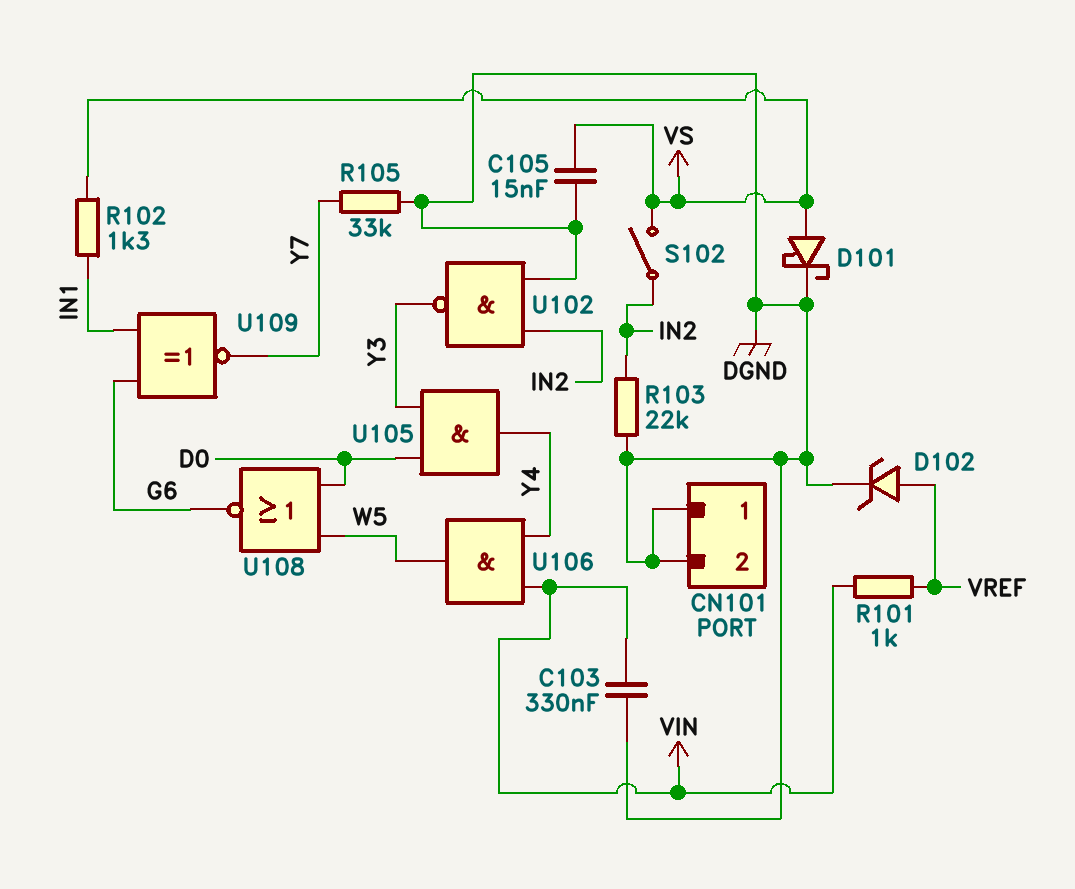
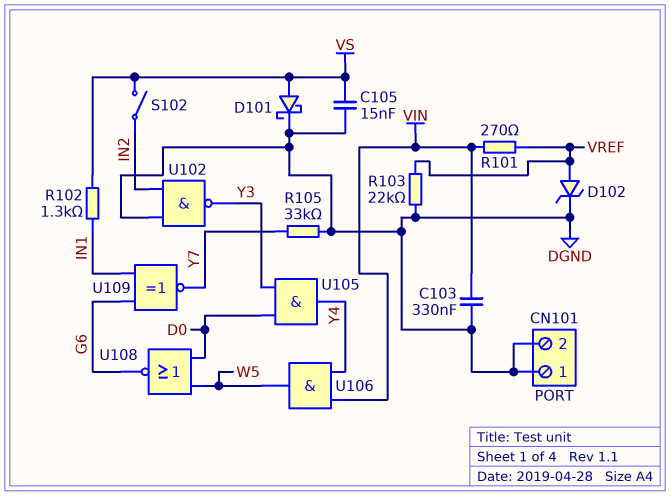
R101: 1k (VIN, VREF) -> 270 (VIN, VREF)
R103: 22k (DGND, IN2) -> 22k (DGND, VREF)

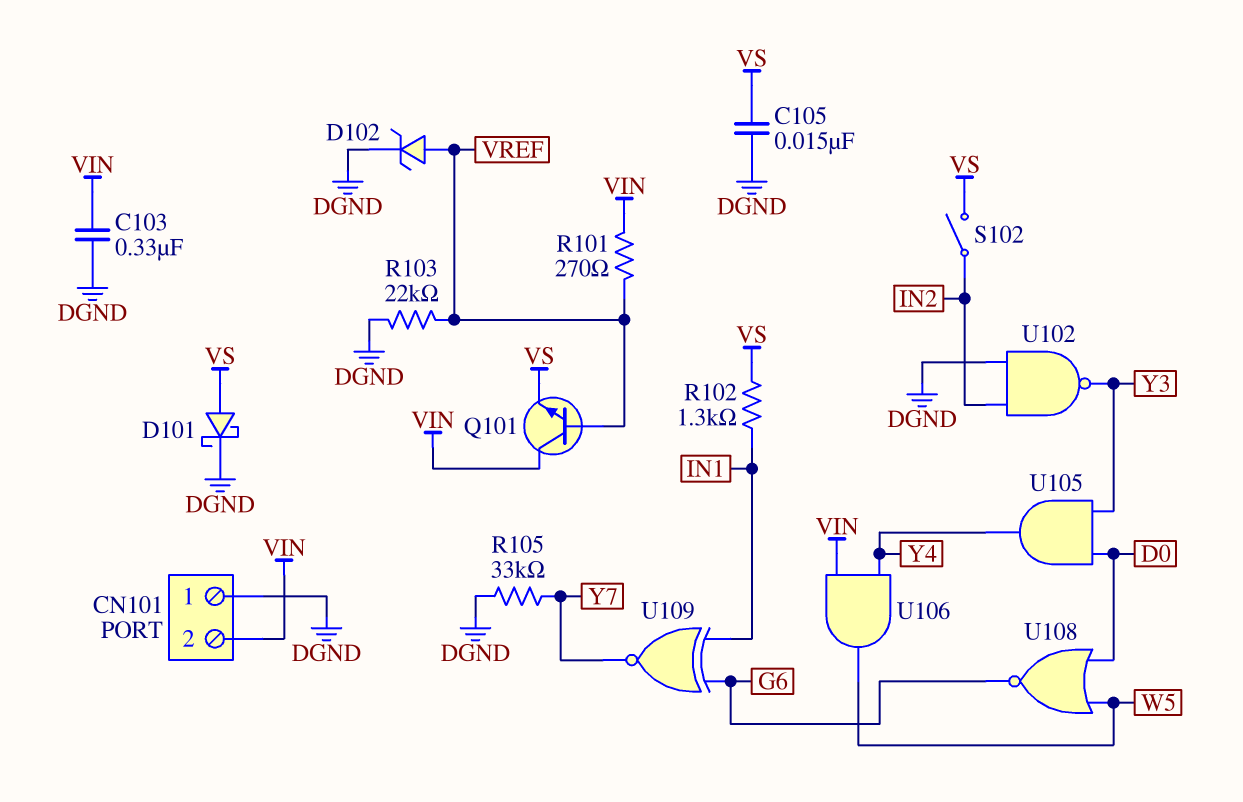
CN101 pin 2: DGND -> VIN
Q101: none -> NPN (B VREF, C VIN, E VS)

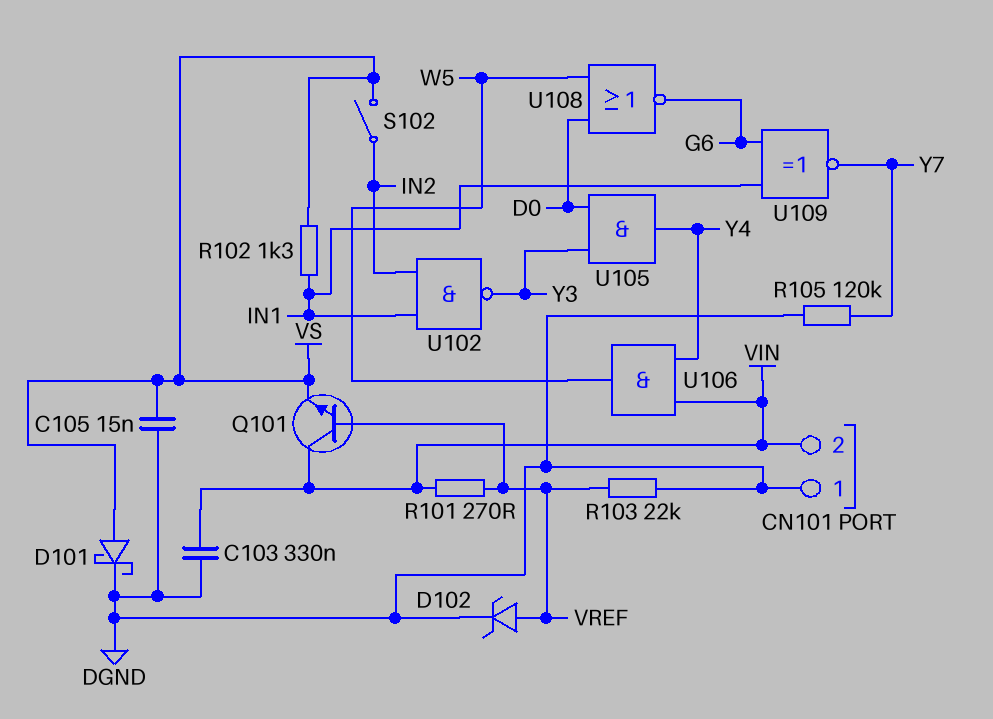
R105: 33k (DGND, Y7) -> 120k (DGND, Y7)
U102: NAND (in DGND, in IN2, out Y3) -> NAND (in IN1, in IN2, out Y3)

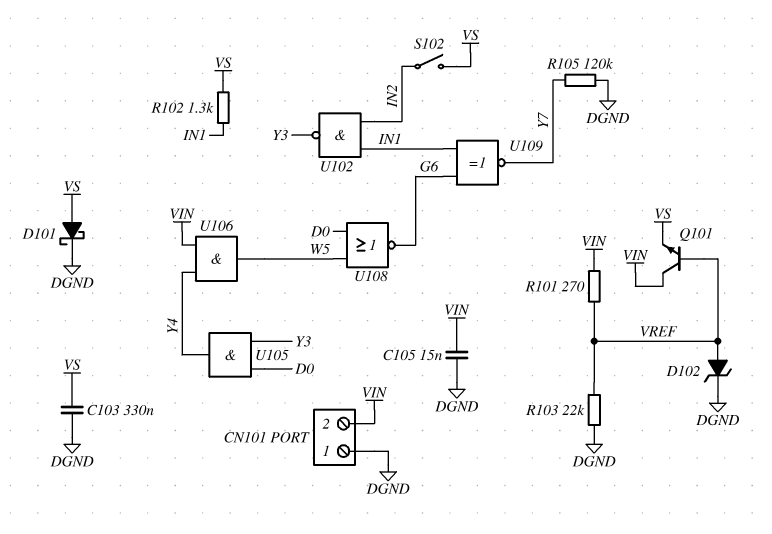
C103: 330nF (DGND, VIN) -> 330nF (DGND, VS)
C105: 15nF (DGND, VS) -> 15nF (DGND, VIN)

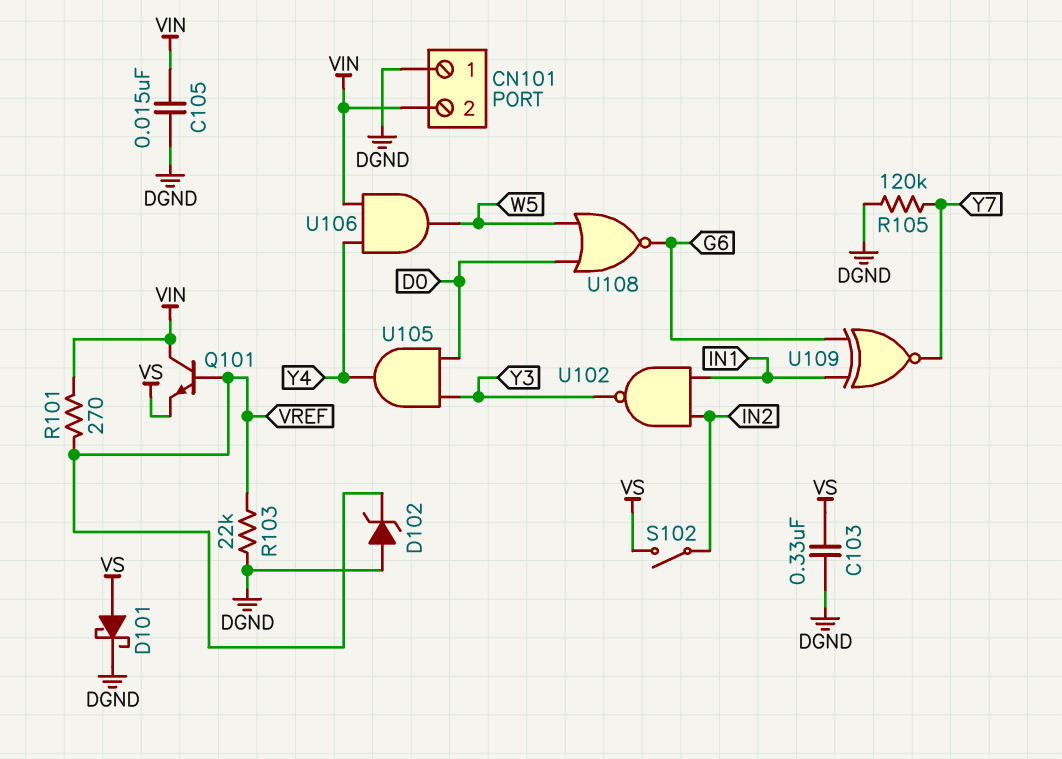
D102: zener (A VREF, K DGND) -> zener (A DGND, K VREF)
R102: 1.3k (IN1, VS) -> none

